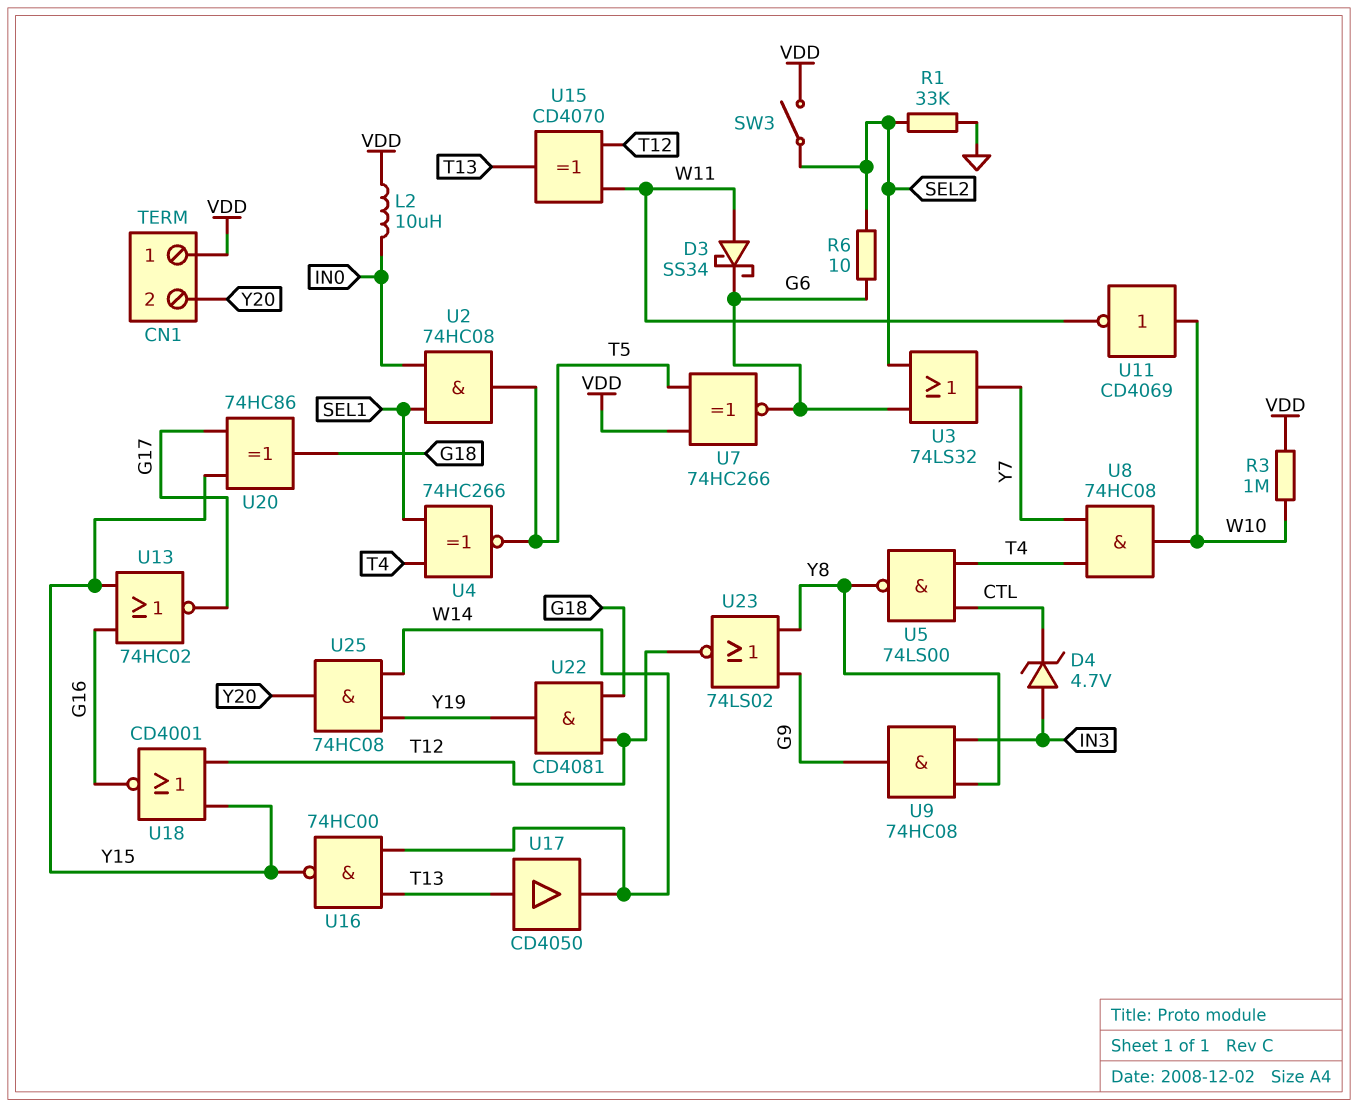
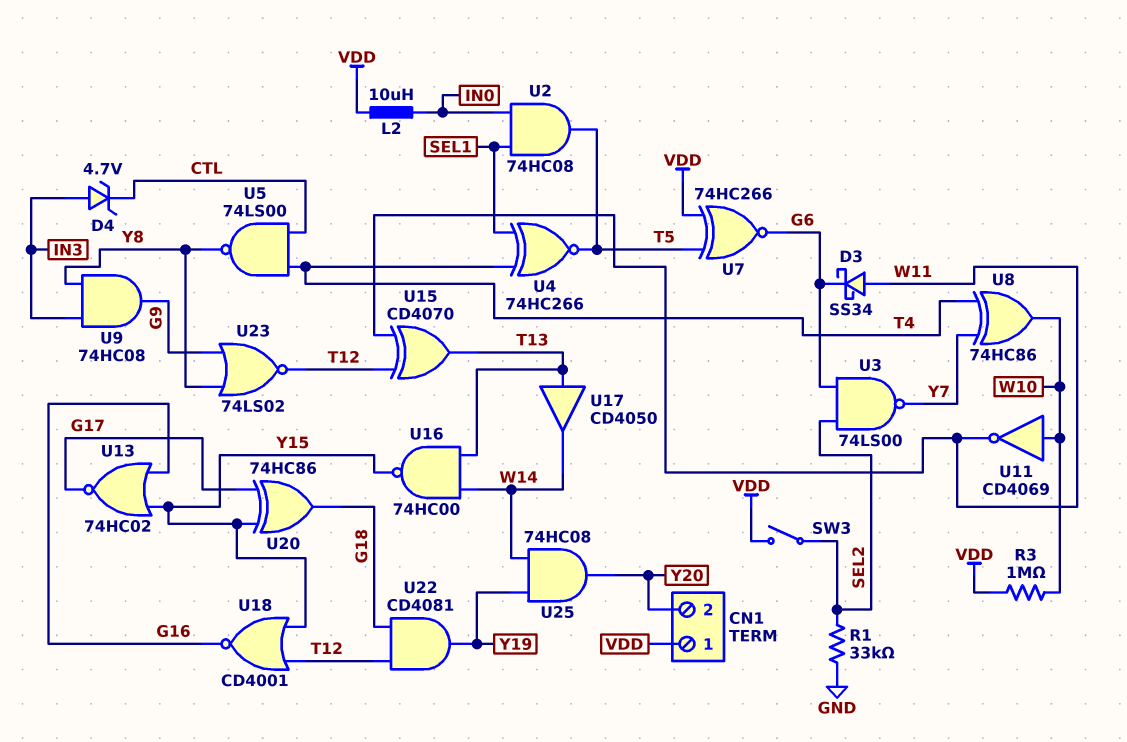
R6: 10 (G6, SEL2) -> none
U3: OR 74LS32 (in G6, in SEL2, out Y7) -> NAND 74LS00 (in G6, in SEL2, out Y7)
U8: AND 74HC08 (in T4, in Y7, out W10) -> XOR 74HC86 (in T4, in Y7, out W10)

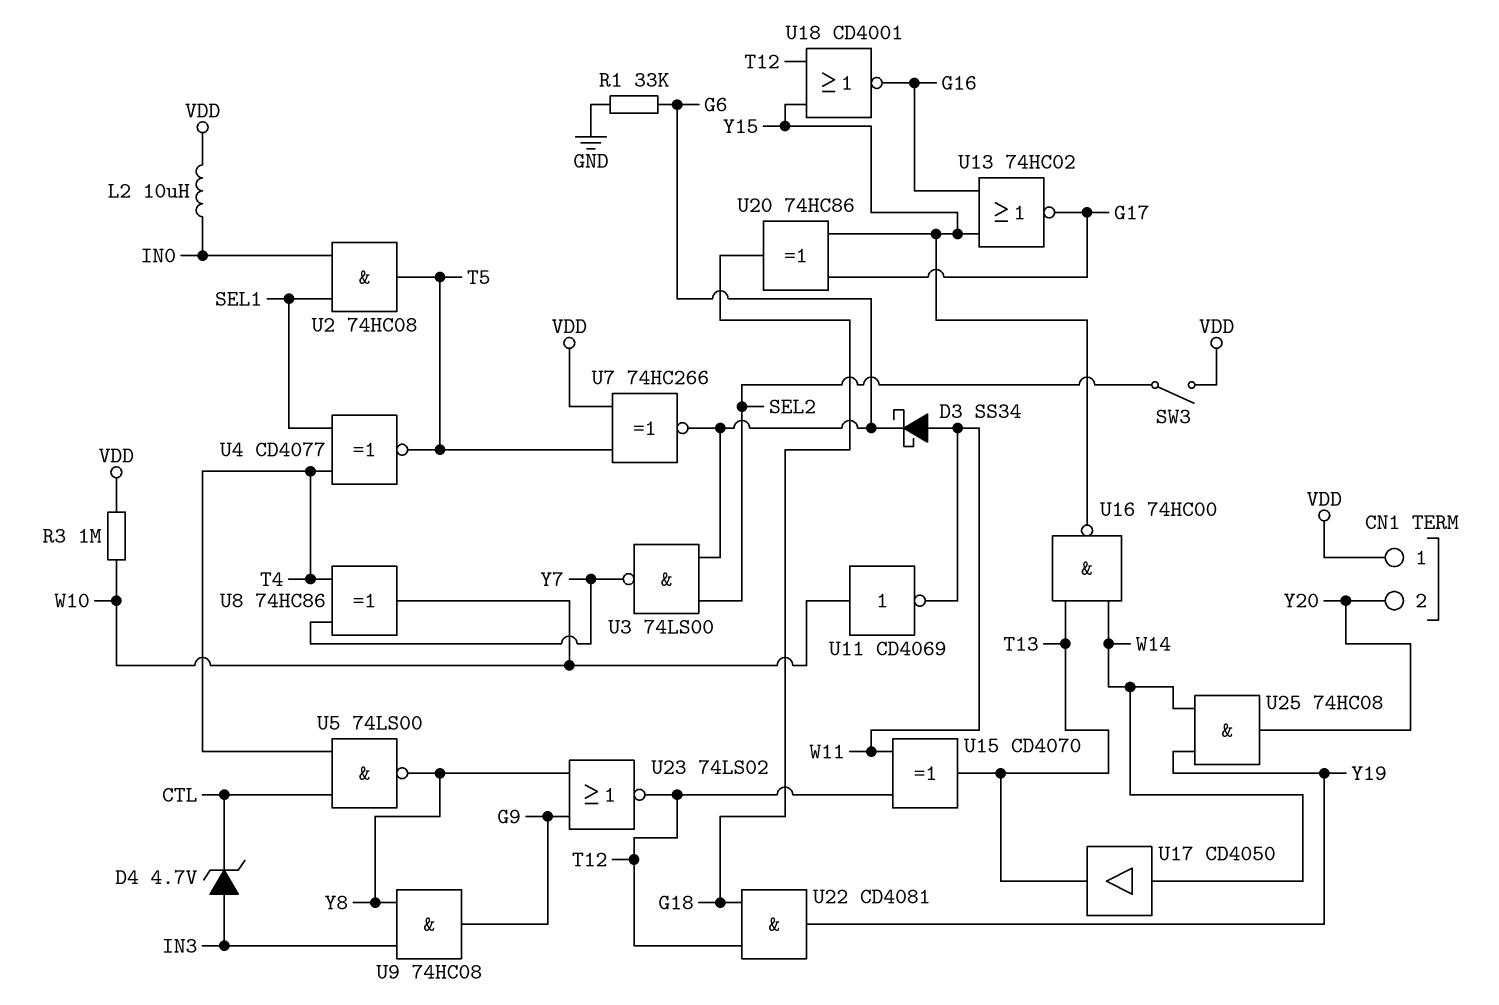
R1: 33k (GND, SEL2) -> 33k (G6, GND)
U4: XNOR 74HC266 (in SEL1, in T4, out T5) -> XNOR CD4077 (in SEL1, in T4, out T5)
U17: buffer CD4050 (in T13, out W14) -> buffer CD4050 (in W14, out T13)

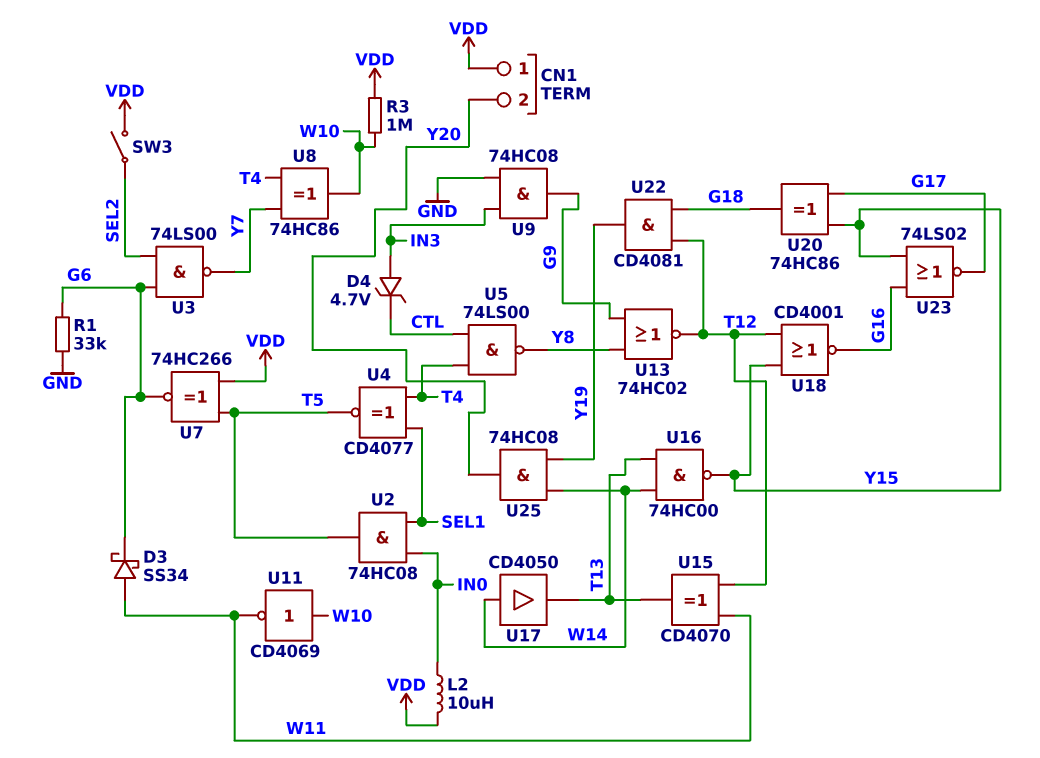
U9: AND 74HC08 (in IN3, in Y8, out G9) -> AND 74HC08 (in GND, in IN3, out G9)
U13: NOR 74HC02 (in G16, in Y15, out G17) -> NOR 74HC02 (in G9, in Y8, out T12)
U23: NOR 74LS02 (in G9, in Y8, out T12) -> NOR 74LS02 (in G16, in Y15, out G17)

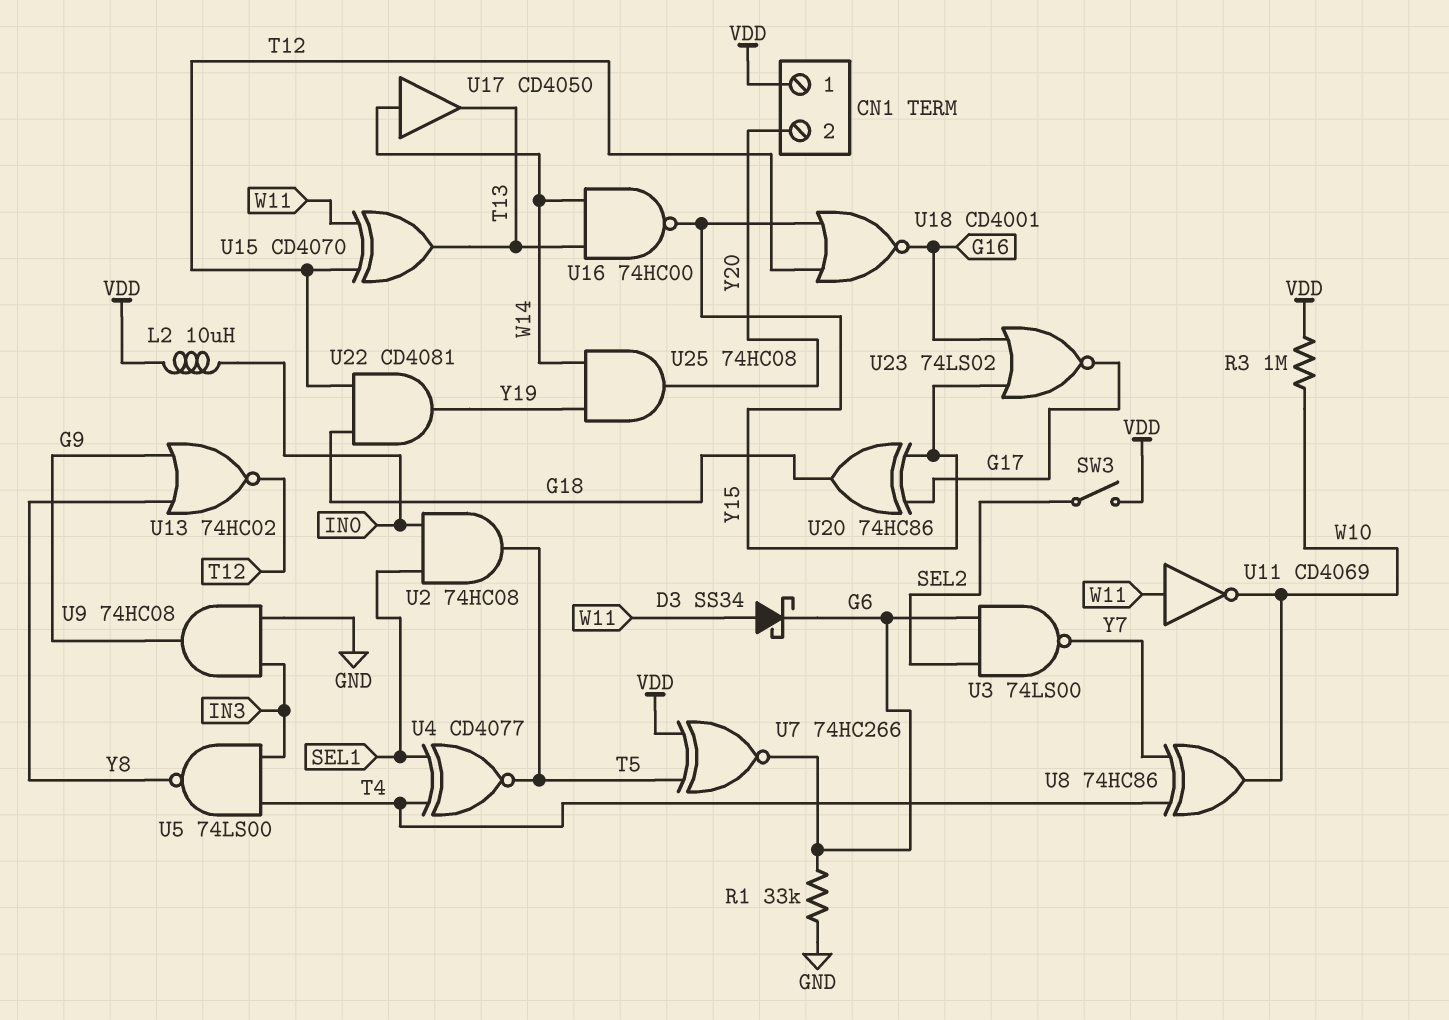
D4: zener 4.7V (A IN3, K CTL) -> none
U5: NAND 74LS00 (in CTL, in T4, out Y8) -> NAND 74LS00 (in IN3, in T4, out Y8)
U11: NOT CD4069 (in W10, out W11) -> NOT CD4069 (in W11, out W10)

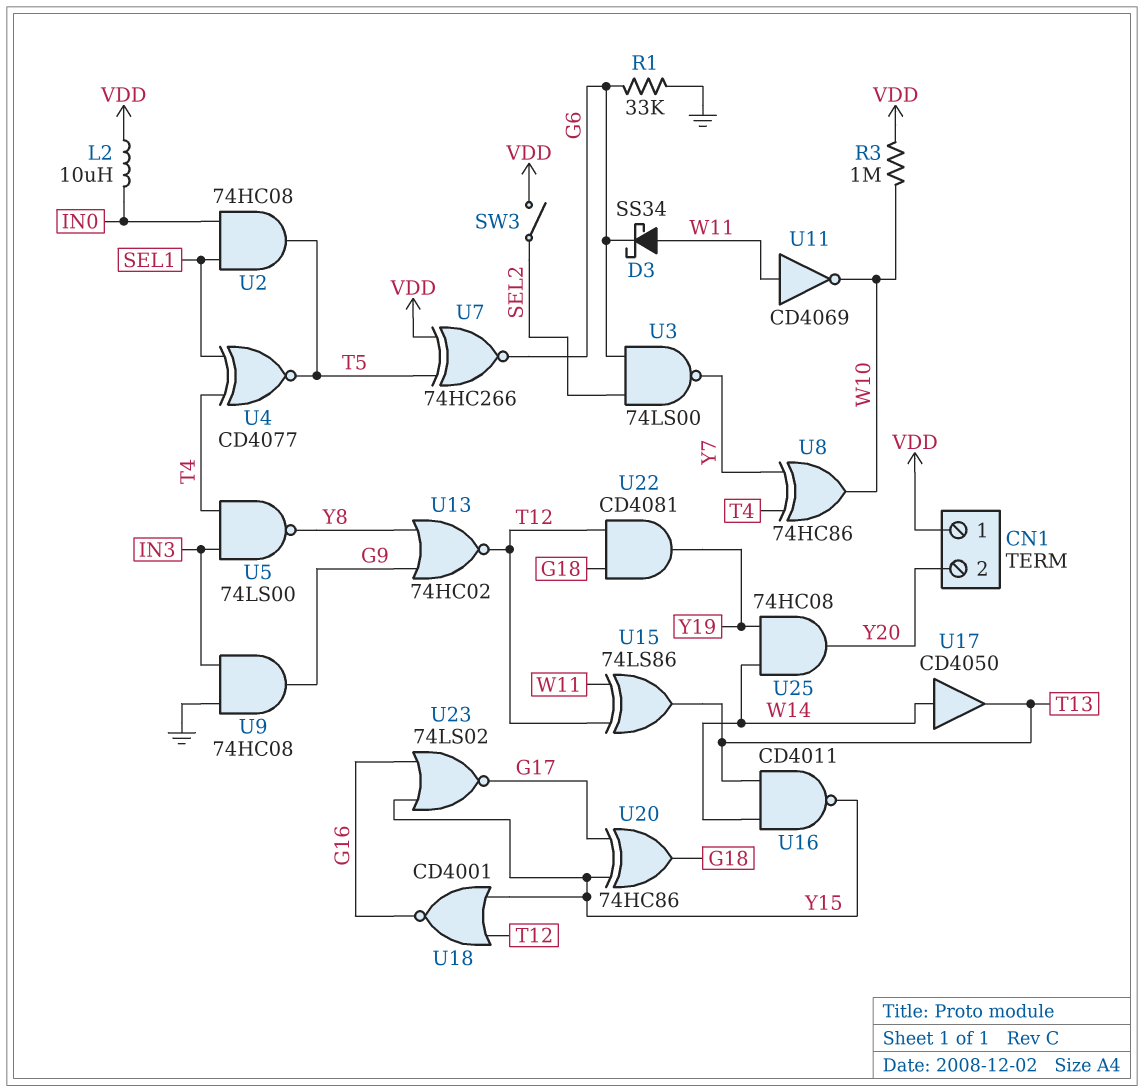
U15: XOR CD4070 (in T12, in W11, out T13) -> XOR 74LS86 (in T12, in W11, out T13)
U16: NAND 74HC00 (in T13, in W14, out Y15) -> NAND CD4011 (in T13, in W14, out Y15)

